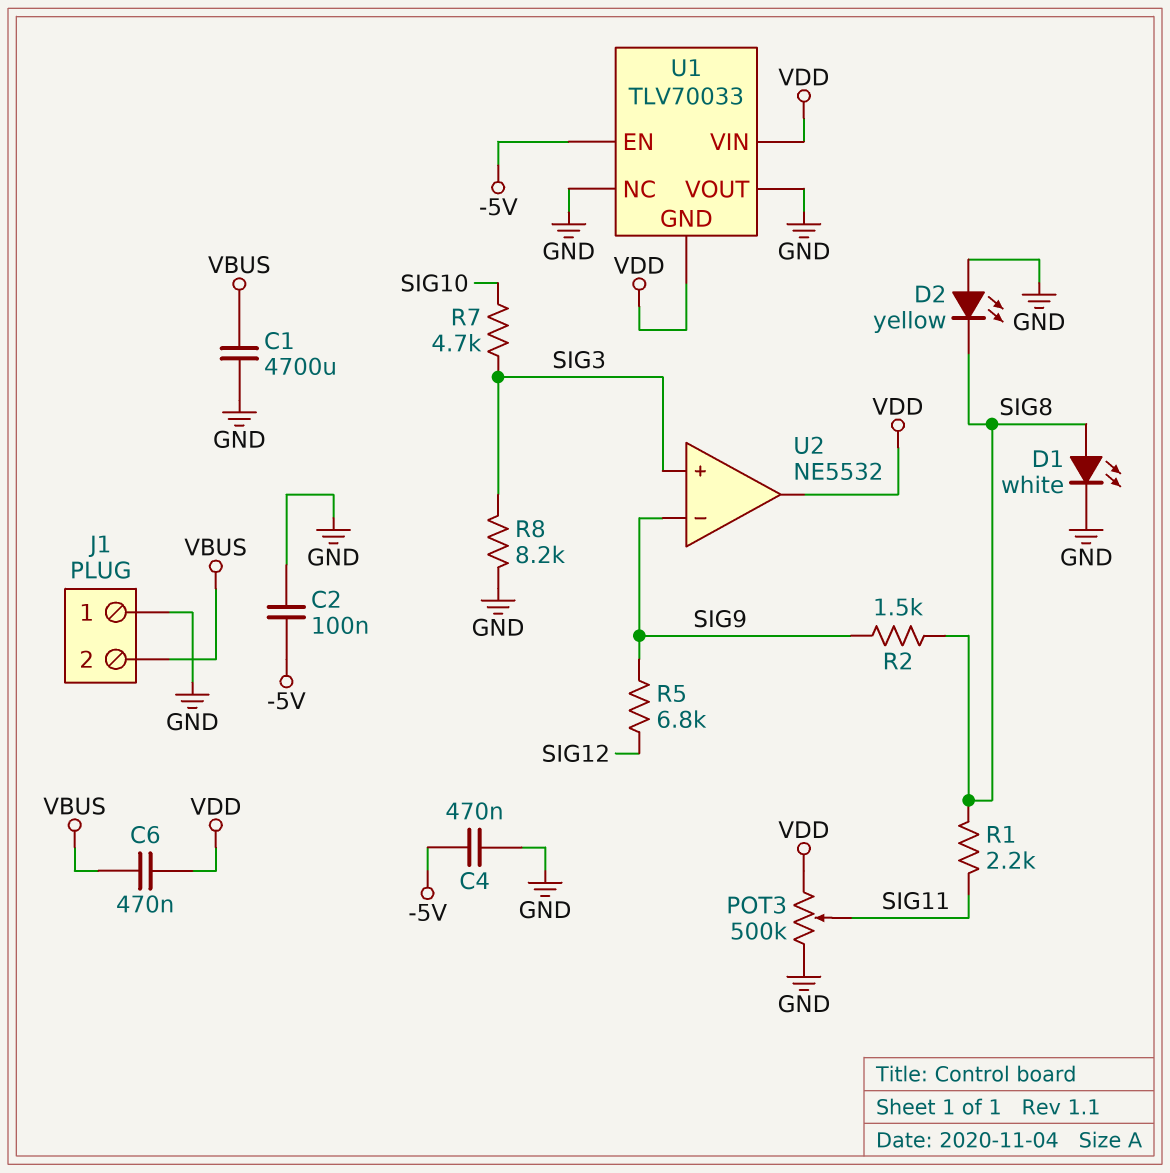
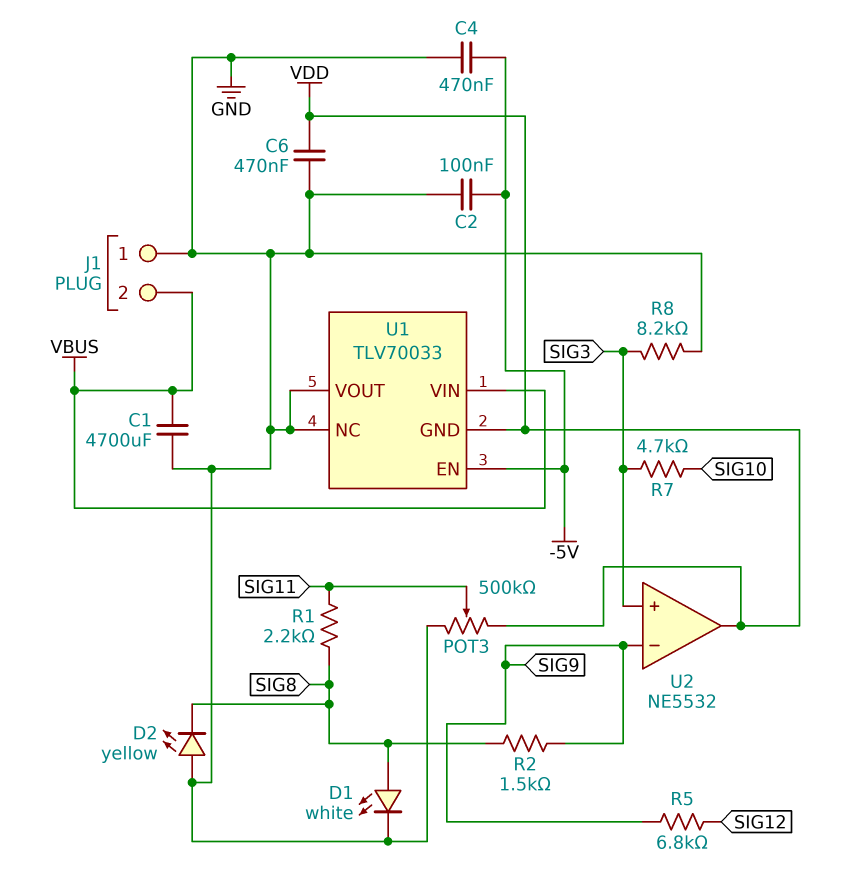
C6: 470nF (VBUS, VDD) -> 470nF (GND, VDD)
U1 pin VIN: VDD -> VBUS

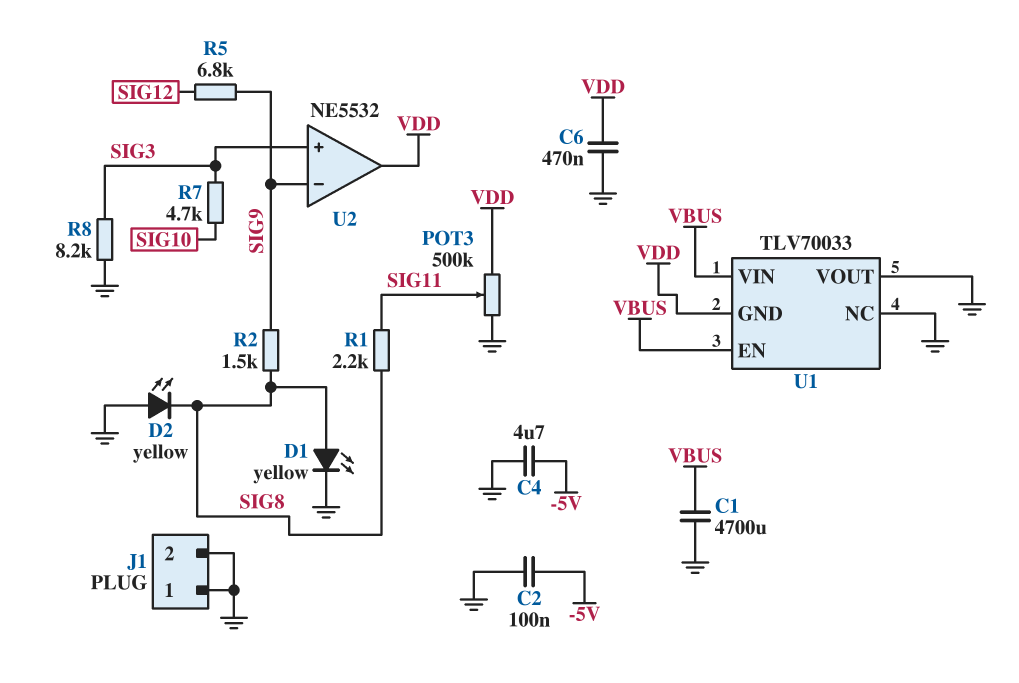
C4: 470nF (-5V, GND) -> 4.7uF (-5V, GND)
D1: LED white (A SIG8, K GND) -> LED yellow (A SIG8, K GND)
J1 pin 2: VBUS -> GND
U1 pin EN: -5V -> VBUS

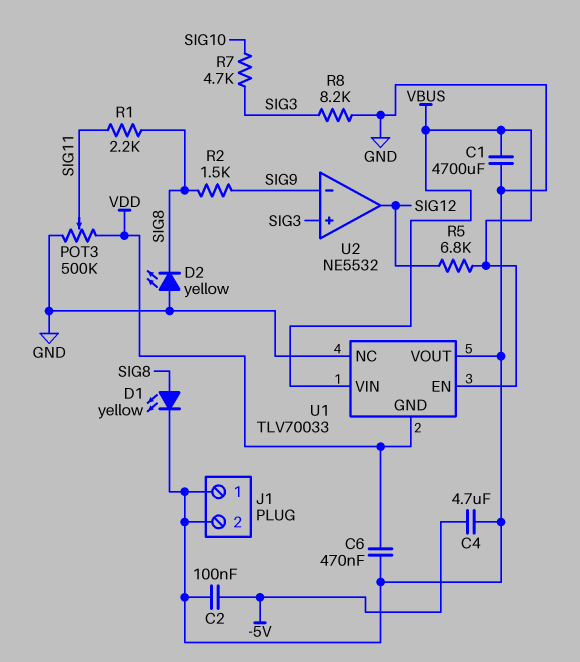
R5: 6.8k (SIG9, SIG12) -> 6.8k (SIG12, VBUS)
U2 pin out: VDD -> SIG12

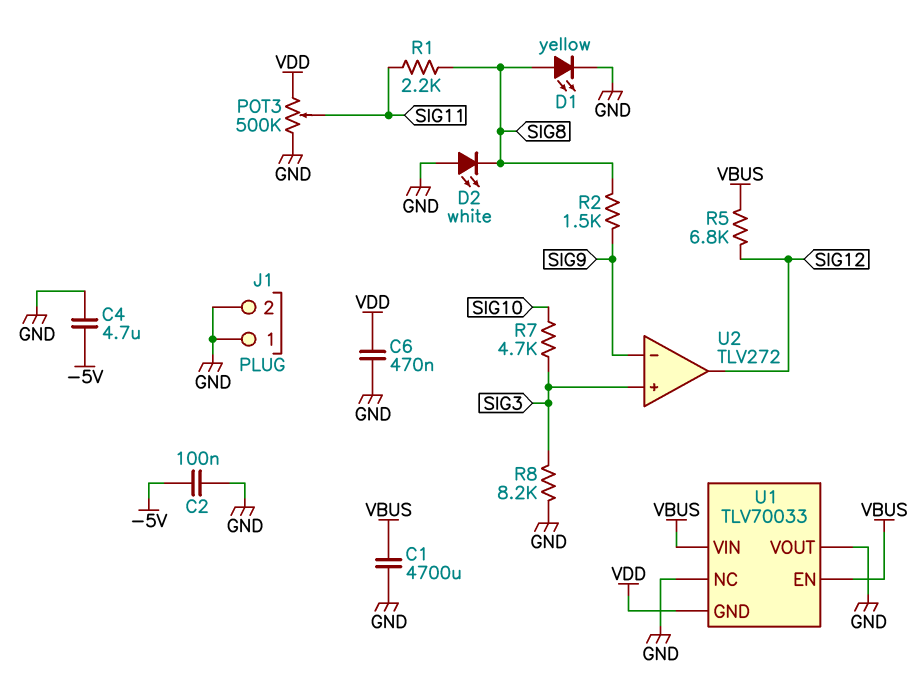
D2: LED yellow (A GND, K SIG8) -> LED white (A GND, K SIG8)
U2: NE5532 -> TLV272

